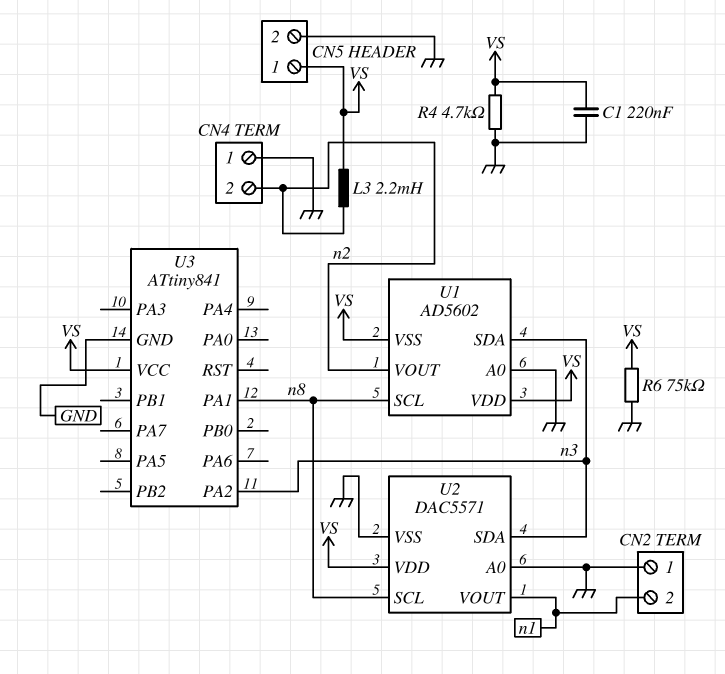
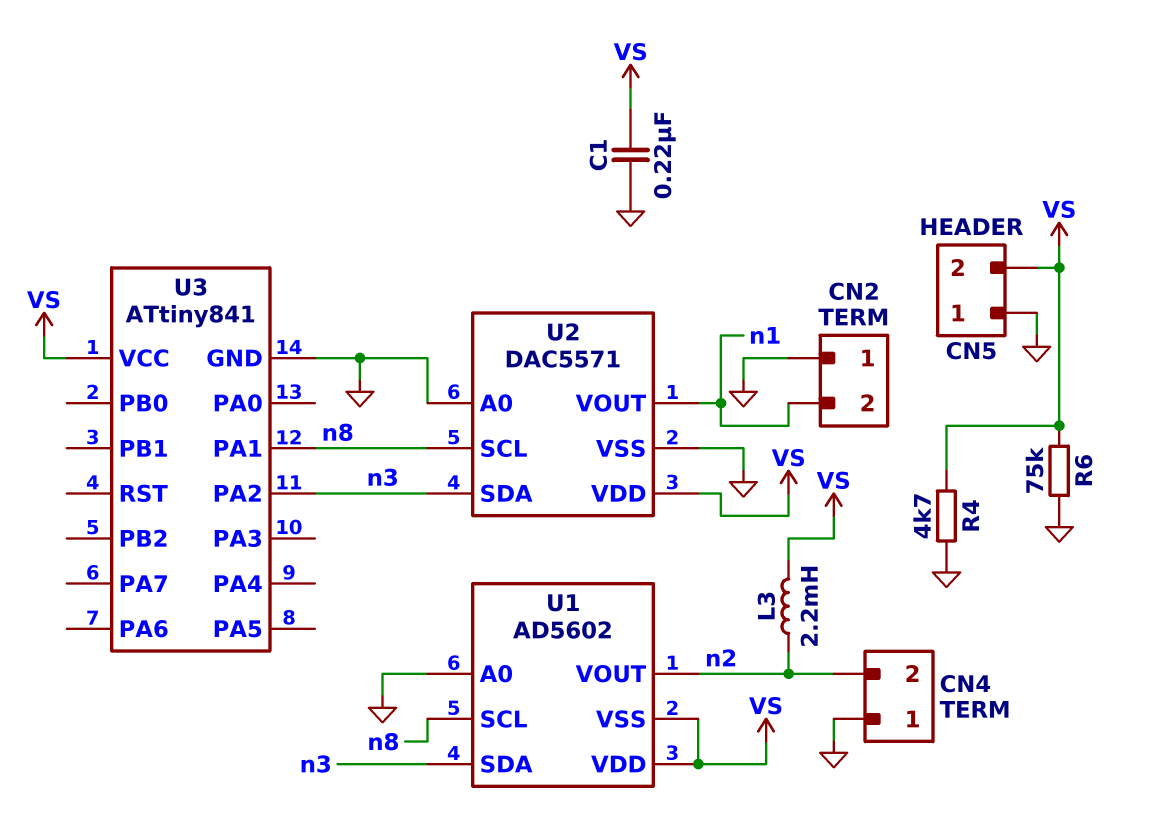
CN5 pin 1: VS -> GND
CN5 pin 2: GND -> VS

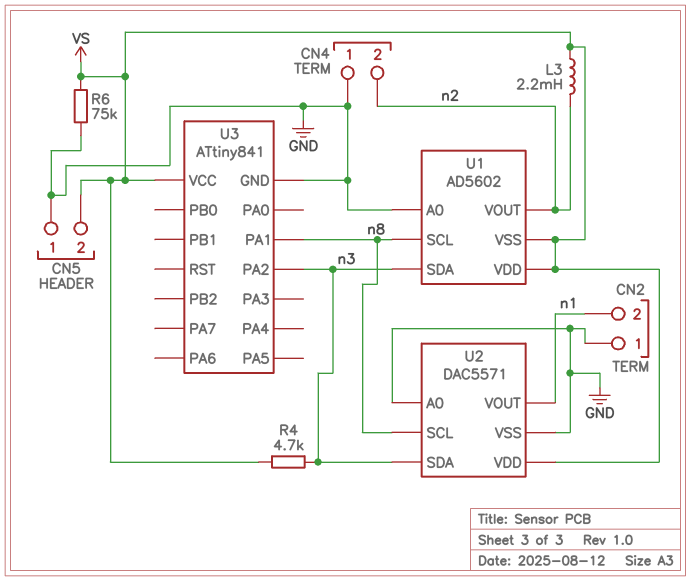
C1: 220nF (GND, VS) -> none
R4: 4.7k (GND, VS) -> 4.7k (VS, n3)

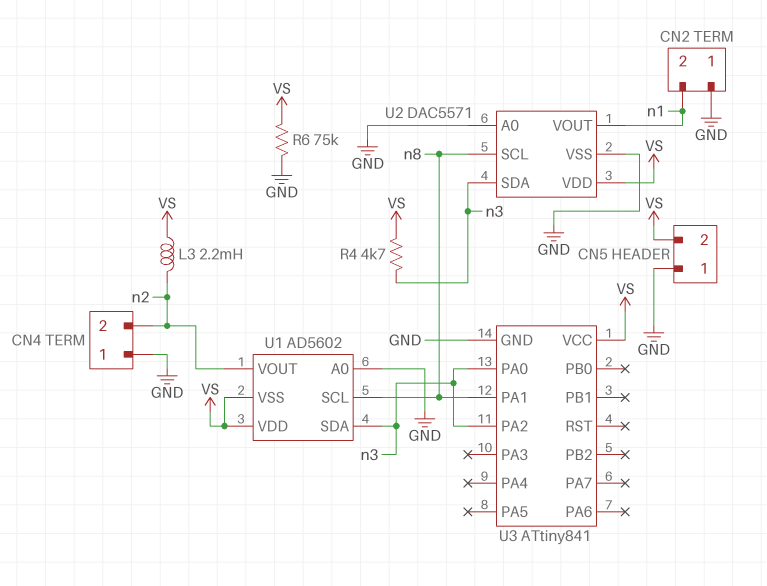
U3 pin PA0: none -> n3

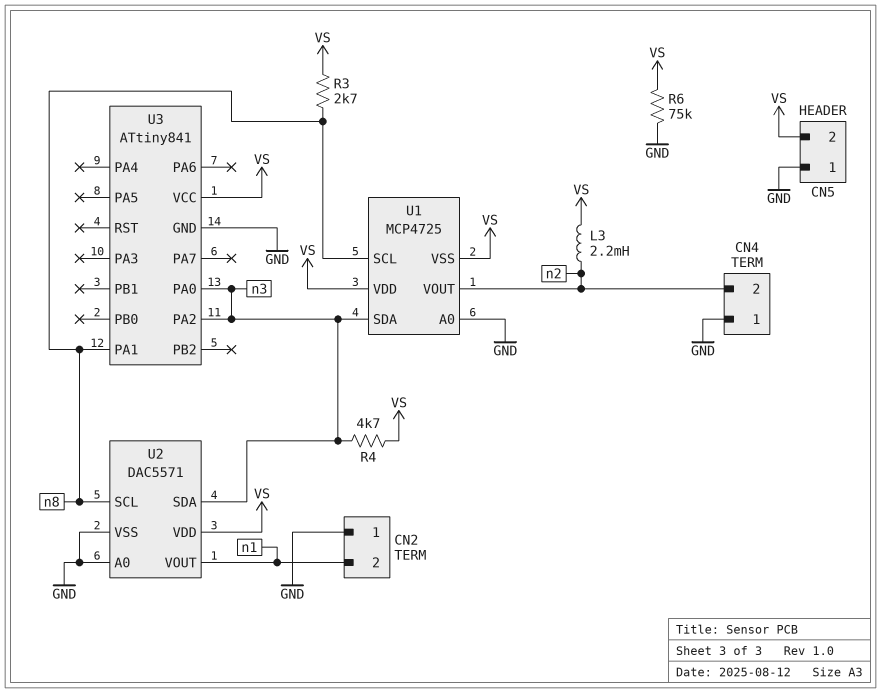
R3: none -> 2.7k (VS, n8)
U1: AD5602 -> MCP4725

